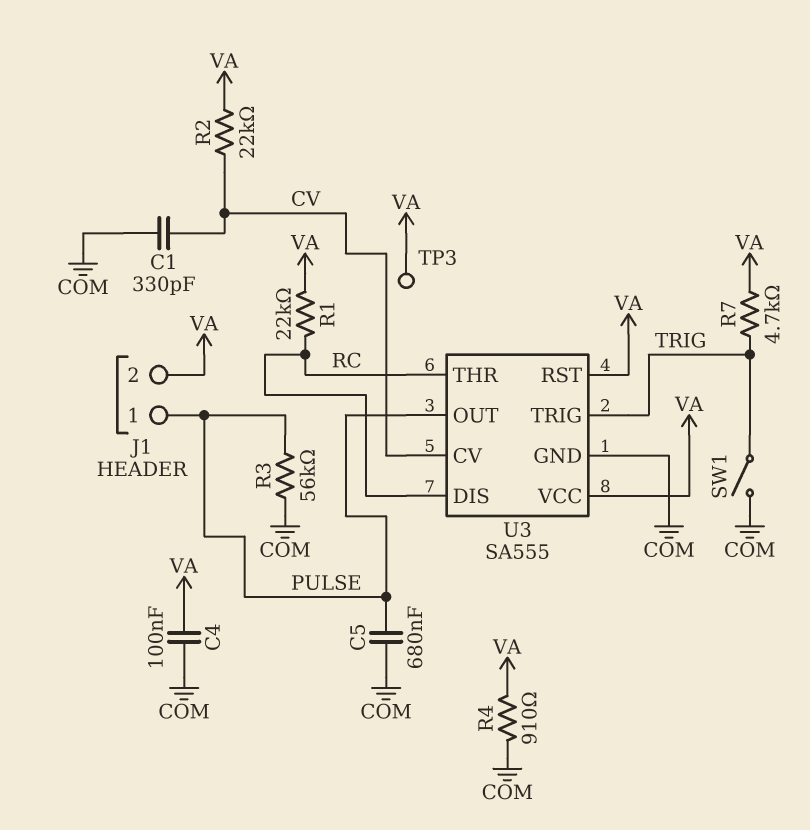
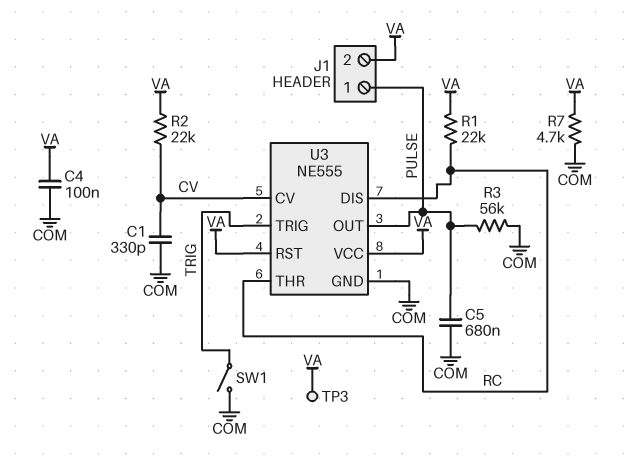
R4: 910 (COM, VA) -> none
R7: 4.7k (TRIG, VA) -> 4.7k (COM, VA)
U3: SA555 -> NE555

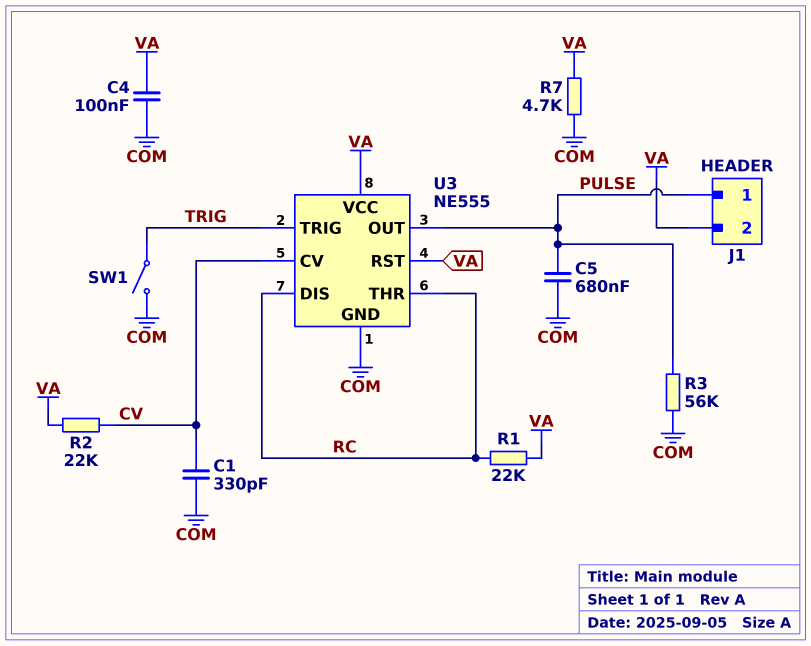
TP3: test point (VA) -> none

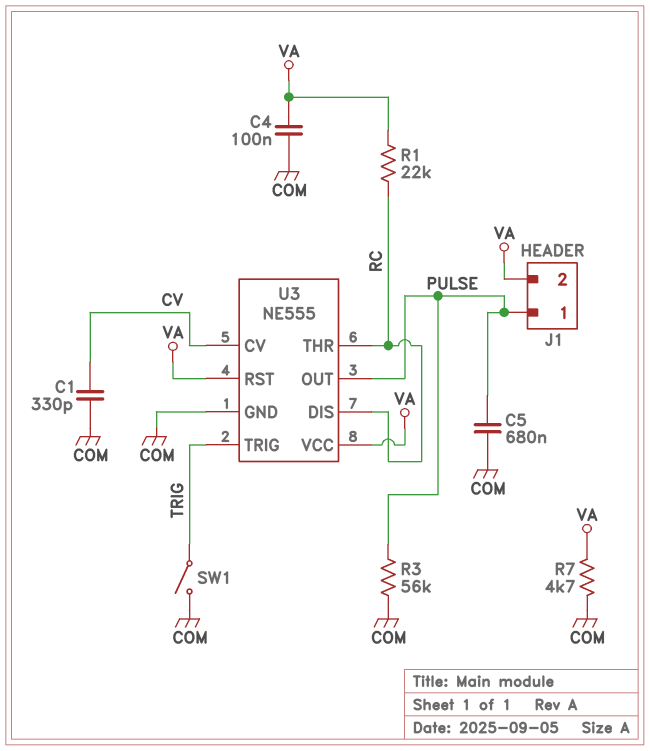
R2: 22k (CV, VA) -> none

